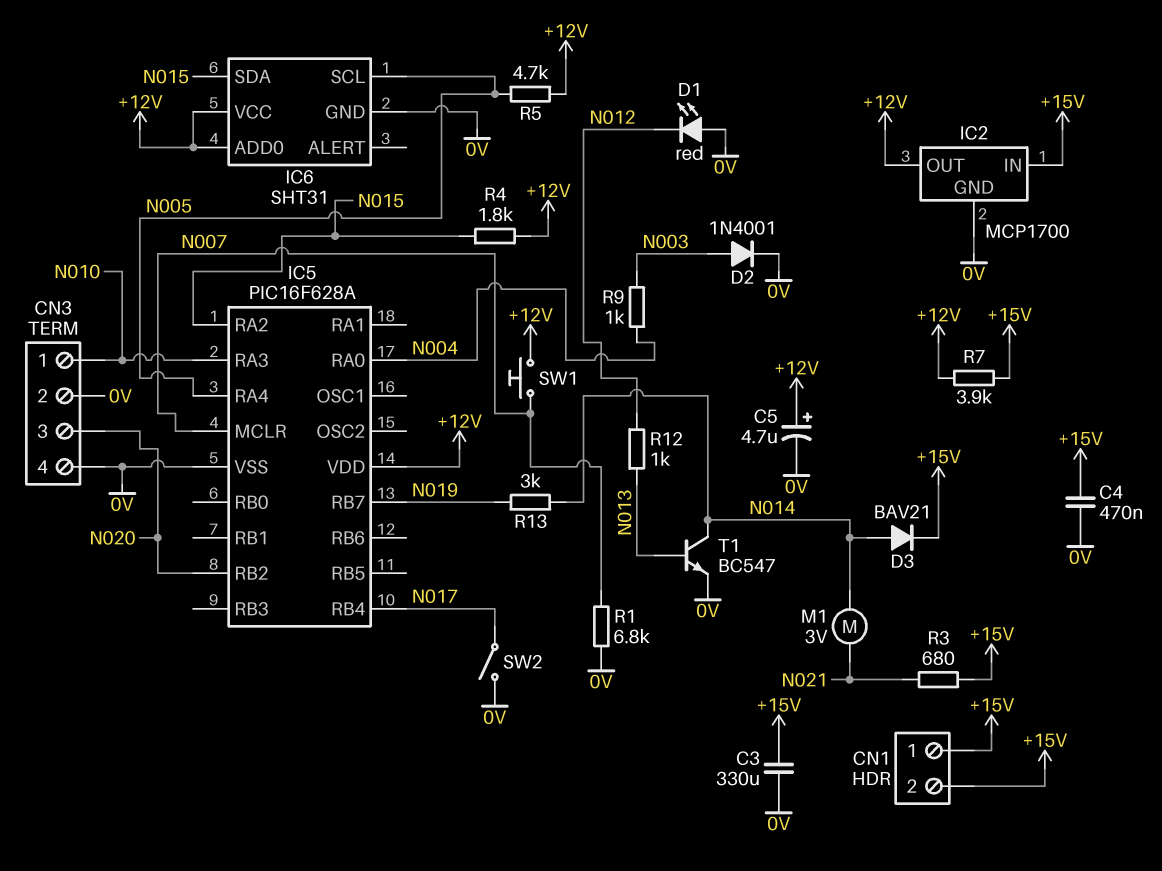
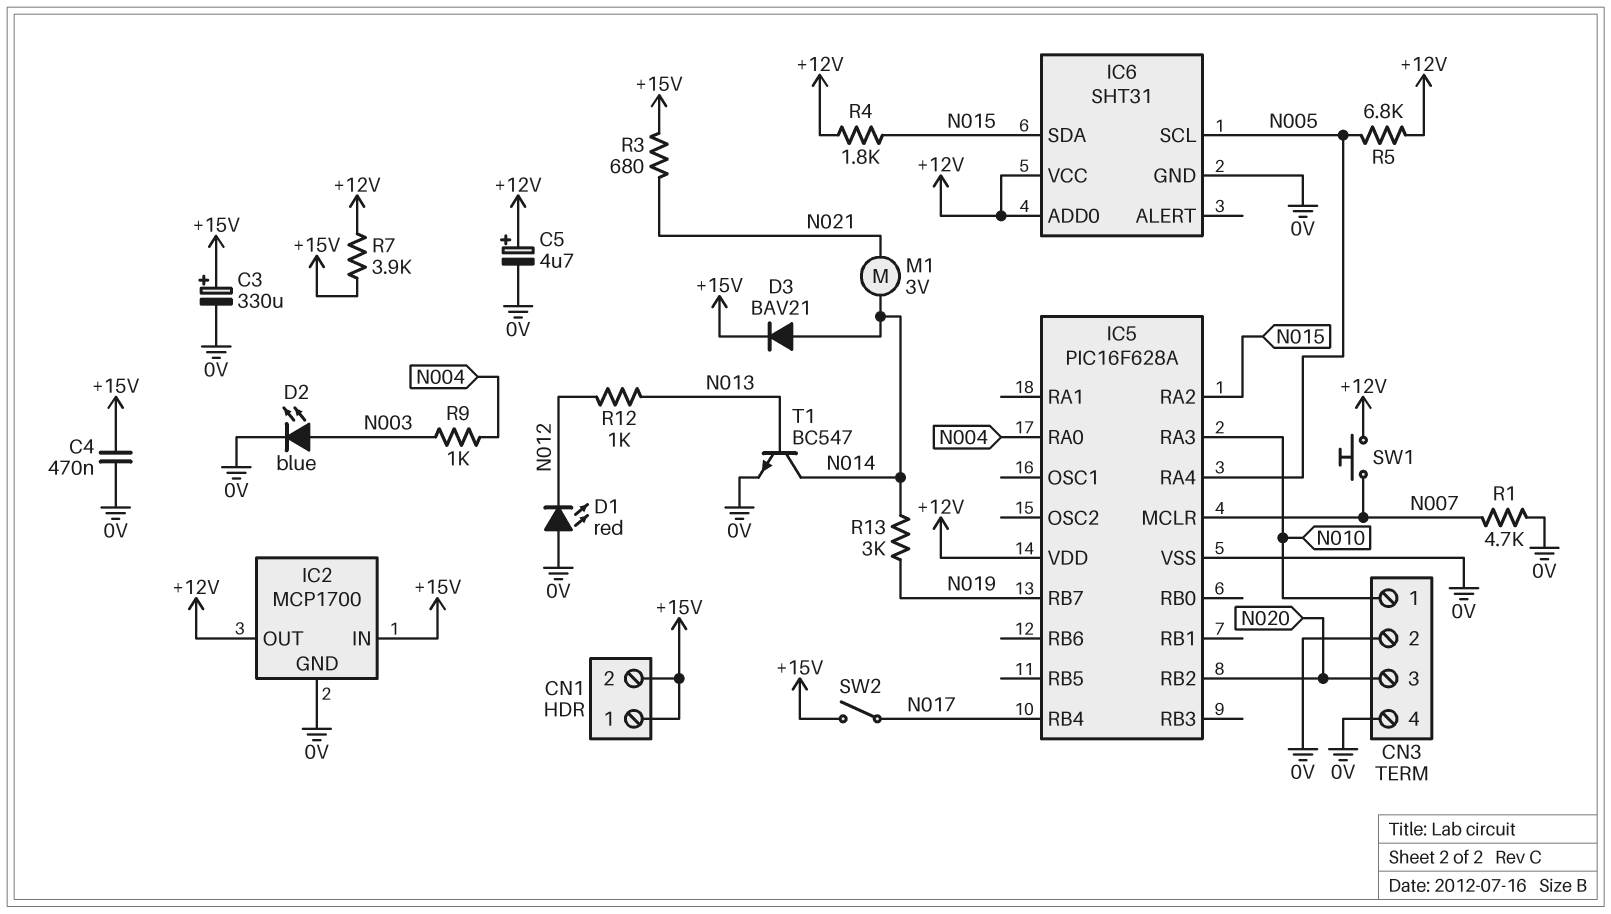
C3: 330uF (+15V, 0V) -> 330uF (plus +15V, minus 0V)
D2: diode 1N4001 (A N003, K 0V) -> LED blue (A N003, K 0V)
R1: 6.8k (0V, N007) -> 4.7k (0V, N007)
R5: 4.7k (+12V, N005) -> 6.8k (+12V, N005)
SW2: switch (0V, N017) -> switch (+15V, N017)

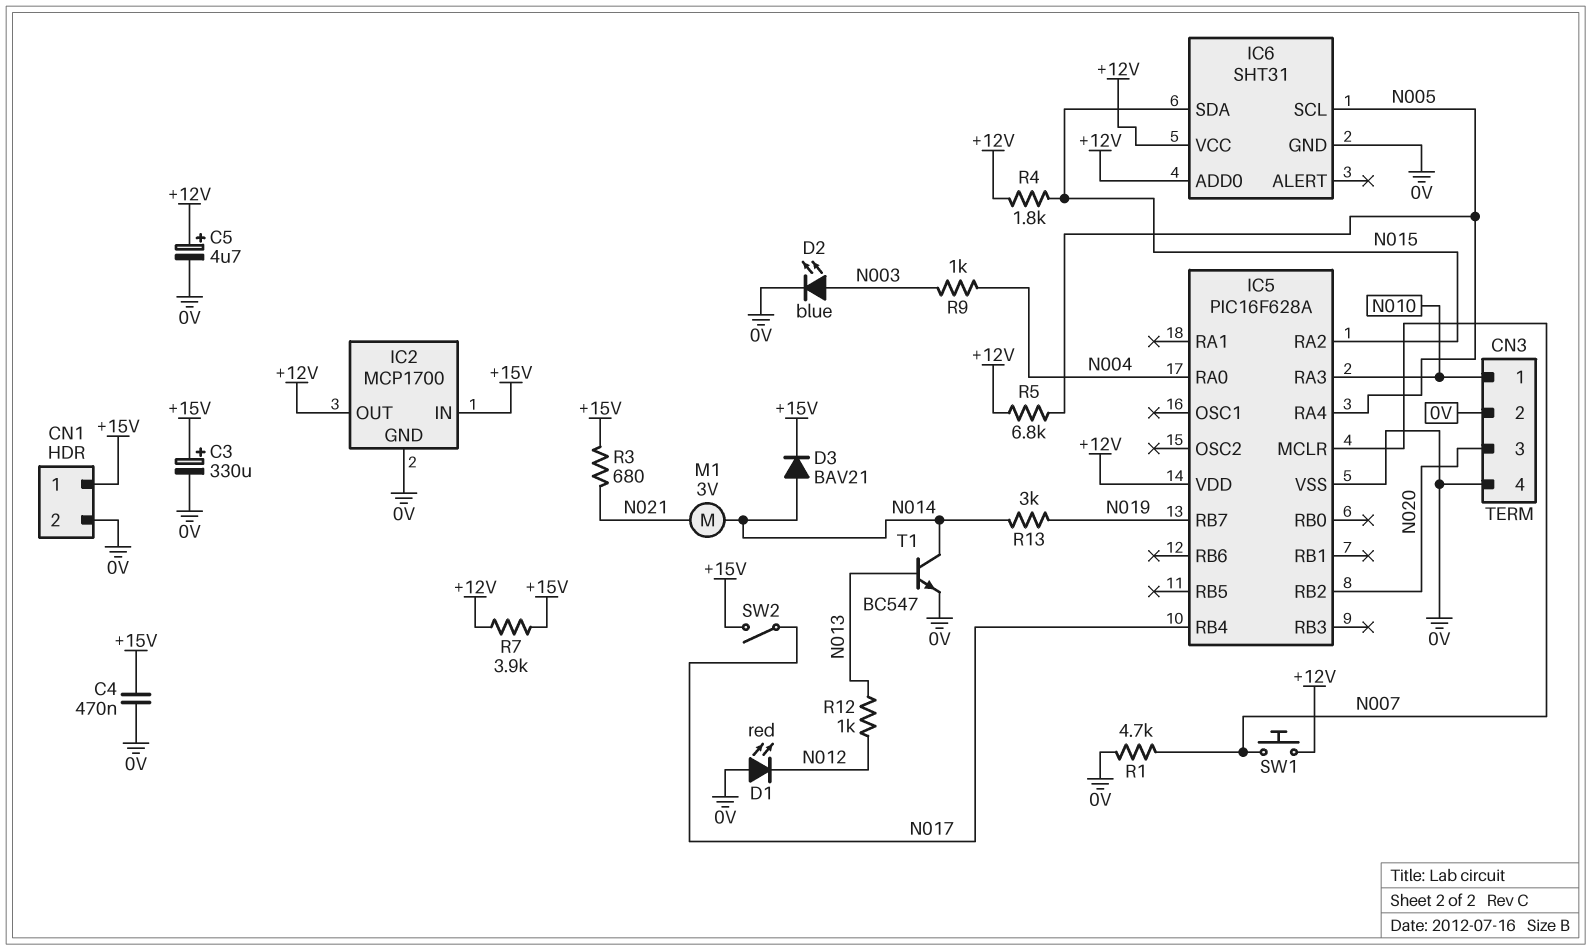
CN1 pin 2: +15V -> 0V

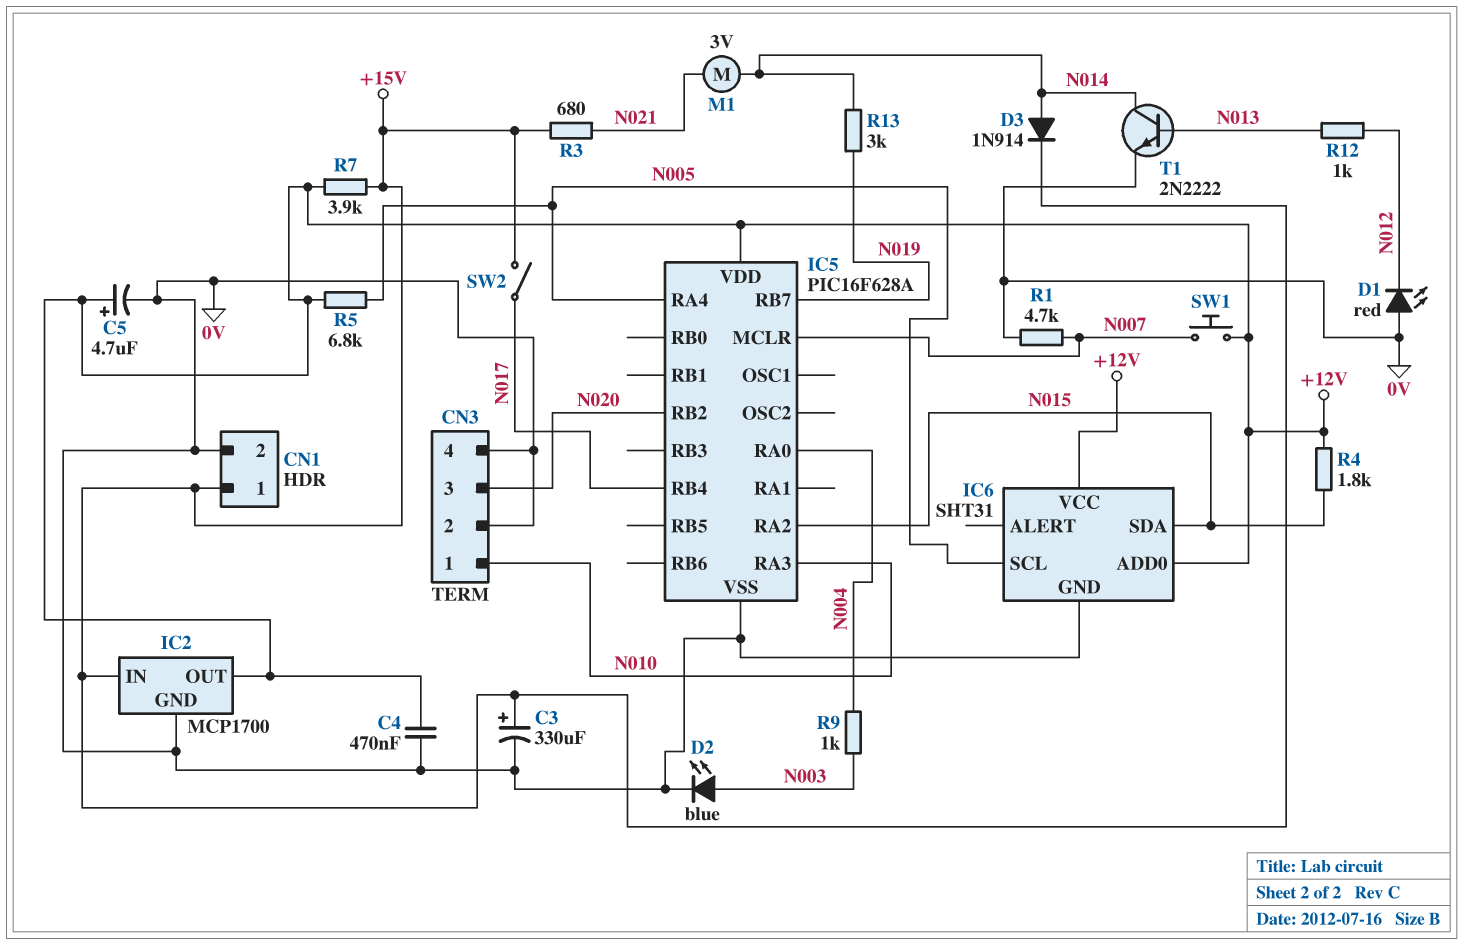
C4: 470nF (+15V, 0V) -> 470nF (+12V, 0V)
D3: diode BAV21 (A N014, K +15V) -> diode 1N914 (A N014, K +15V)
T1: NPN BC547 (B N013, C N014, E 0V) -> NPN 2N2222 (B N013, C N014, E 0V)

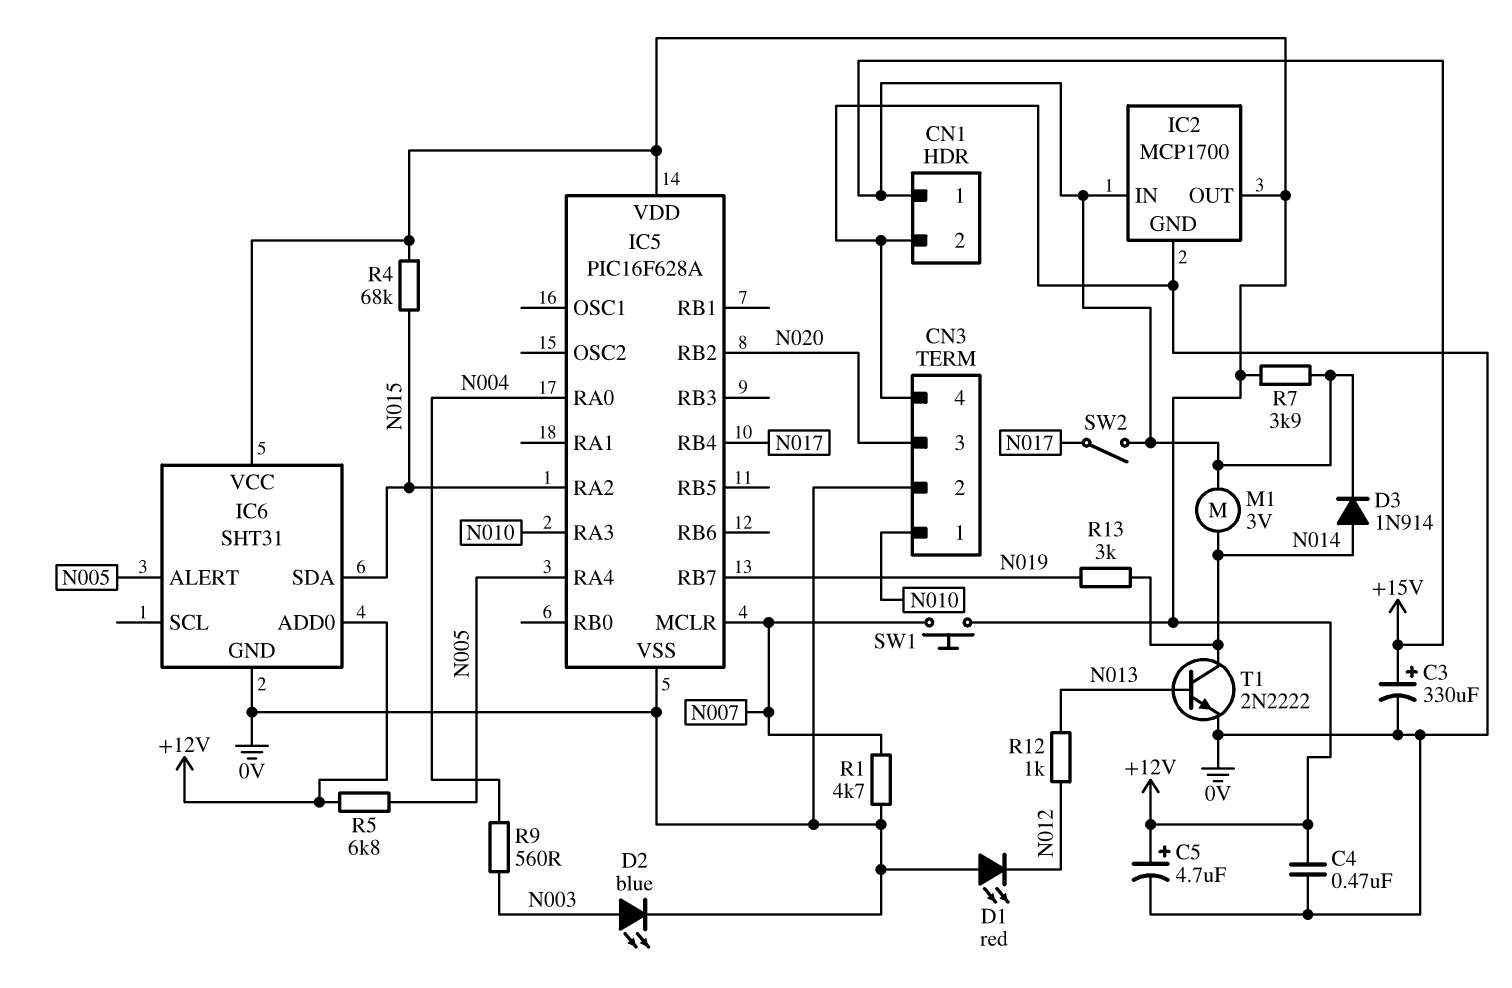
IC6 pin ALERT: none -> N005
IC6 pin SCL: N005 -> none
M1: motor 3V (N014, N021) -> motor 3V (+15V, N014)
R3: 680 (+15V, N021) -> none
R4: 1.8k (+12V, N015) -> 68k (+12V, N015)
R9: 1k (N003, N004) -> 560 (N003, N004)

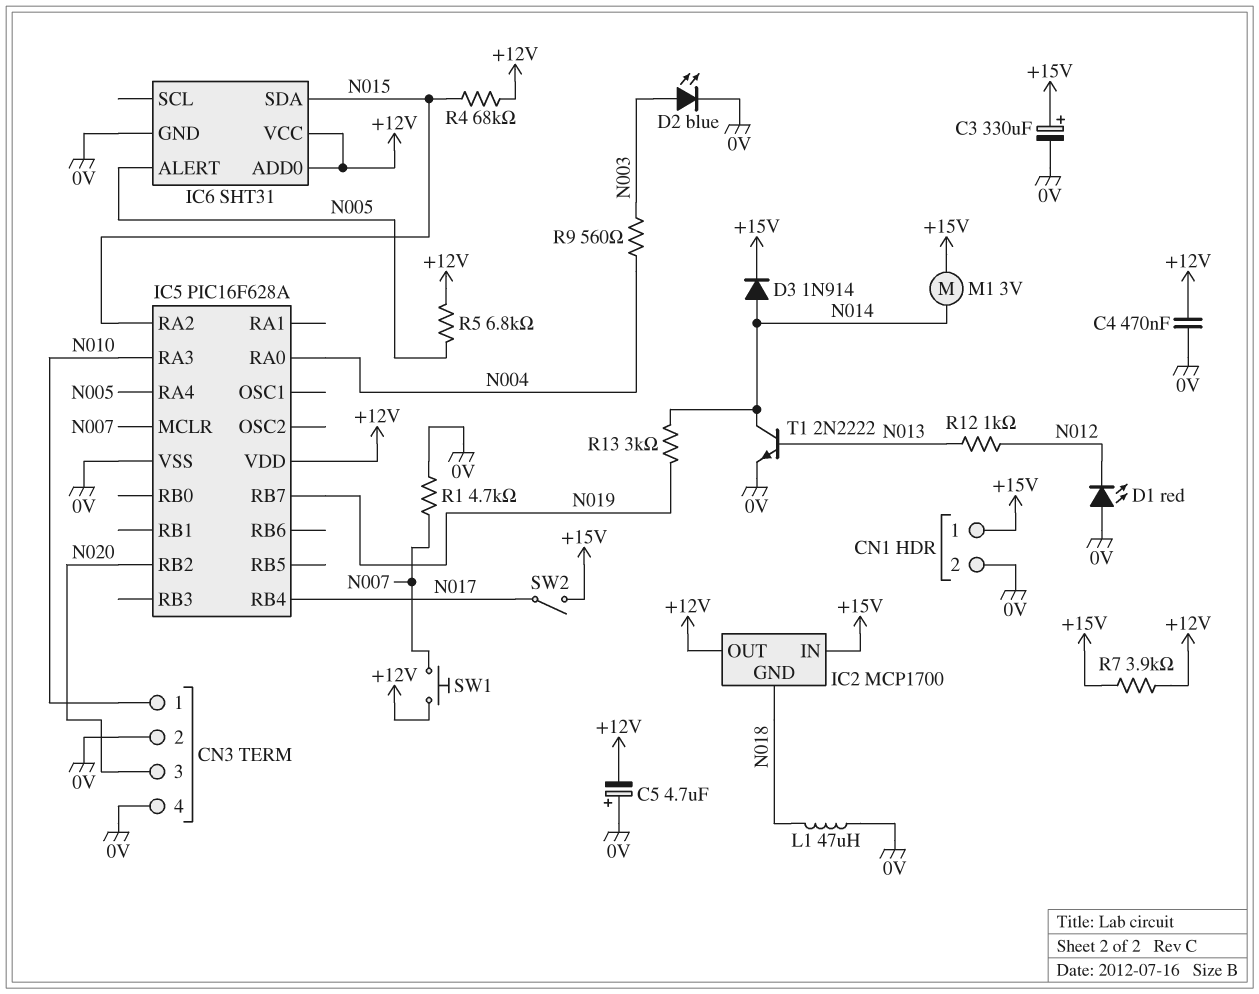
C5: 4.7uF (plus +12V, minus 0V) -> 4.7uF (plus 0V, minus +12V)
IC2 pin GND: 0V -> N018
L1: none -> 47uH (0V, N018)

